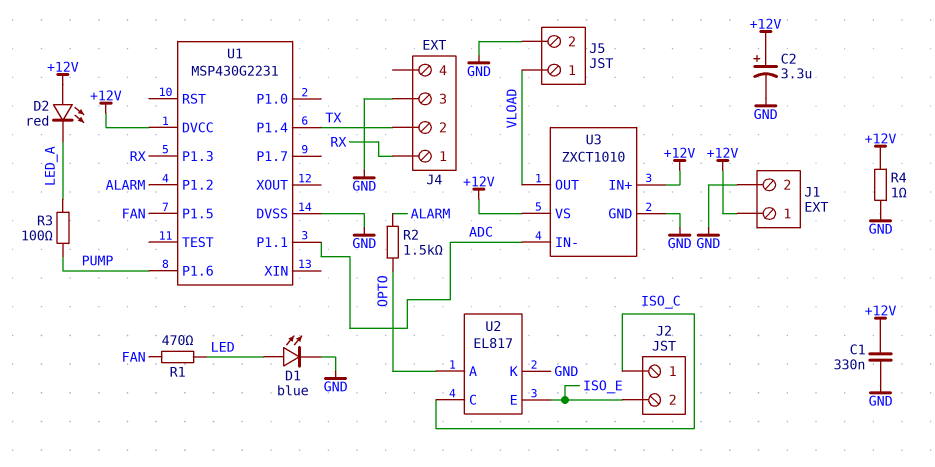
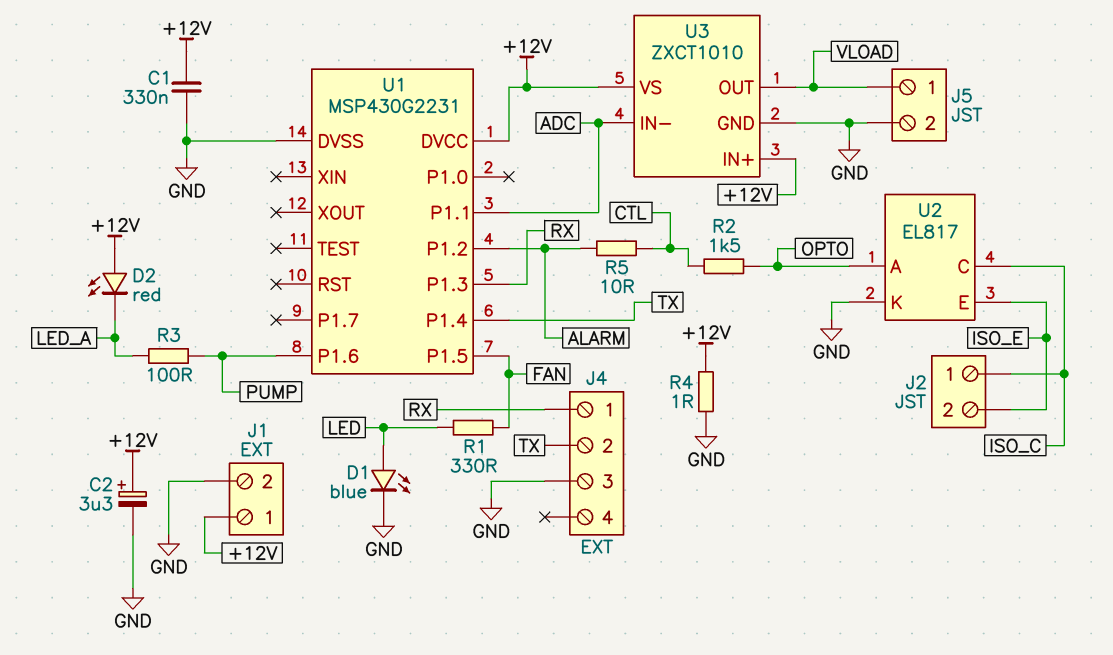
R1: 470 (FAN, LED) -> 330 (FAN, LED)
R2: 1.5k (ALARM, OPTO) -> 1.5k (CTL, OPTO)
R5: none -> 10 (ALARM, CTL)

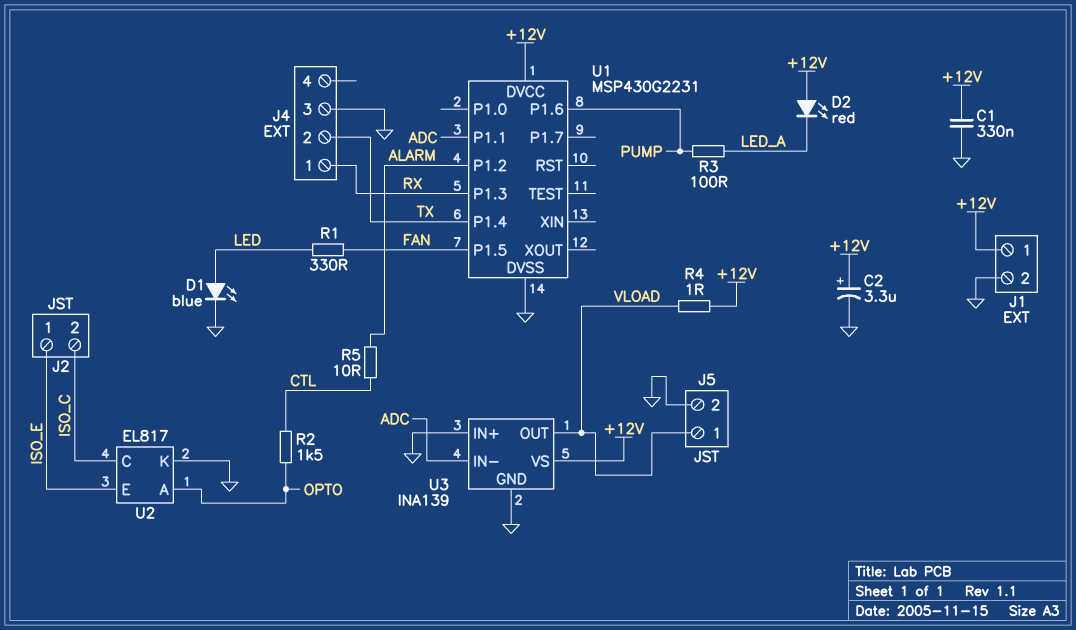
J2 pin 1: ISO_C -> ISO_E
J2 pin 2: ISO_E -> ISO_C
R4: 1 (+12V, GND) -> 1 (+12V, VLOAD)
U3: ZXCT1010 -> INA139
U3 pin IN+: +12V -> GND

